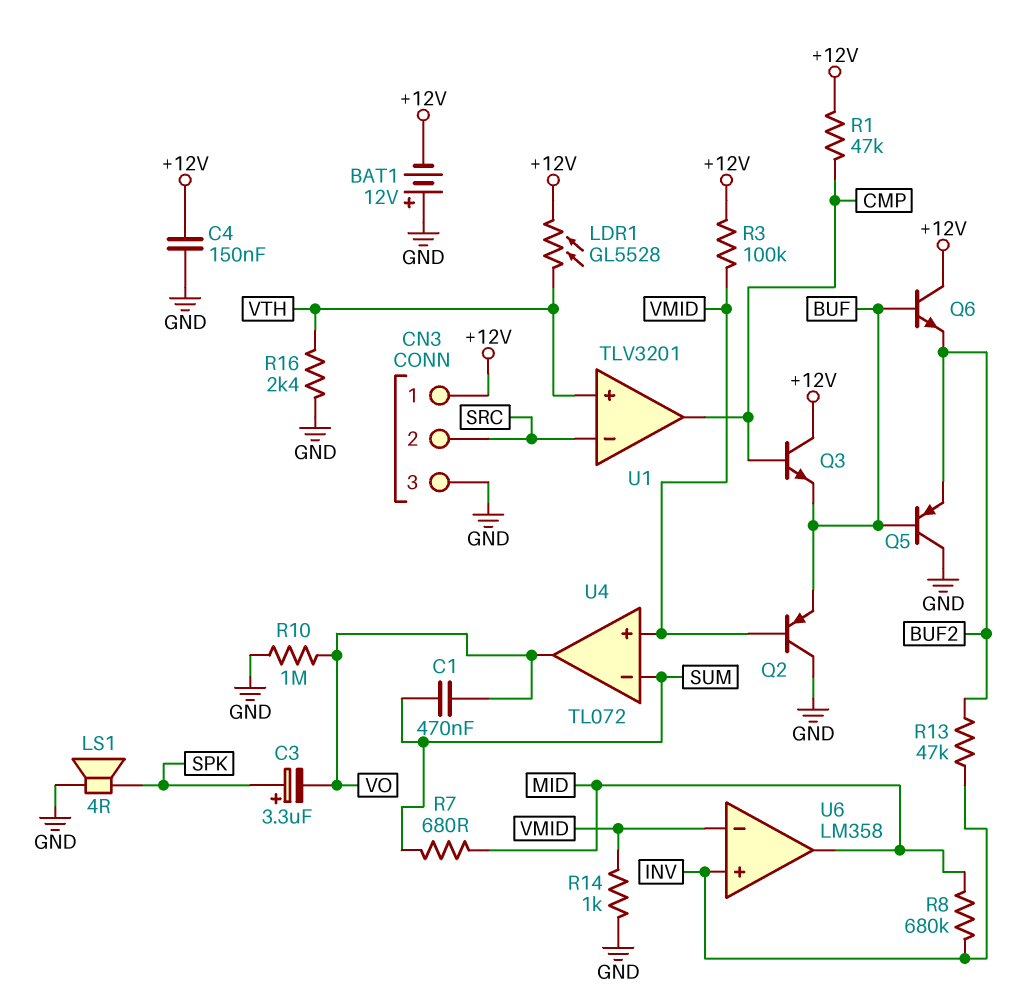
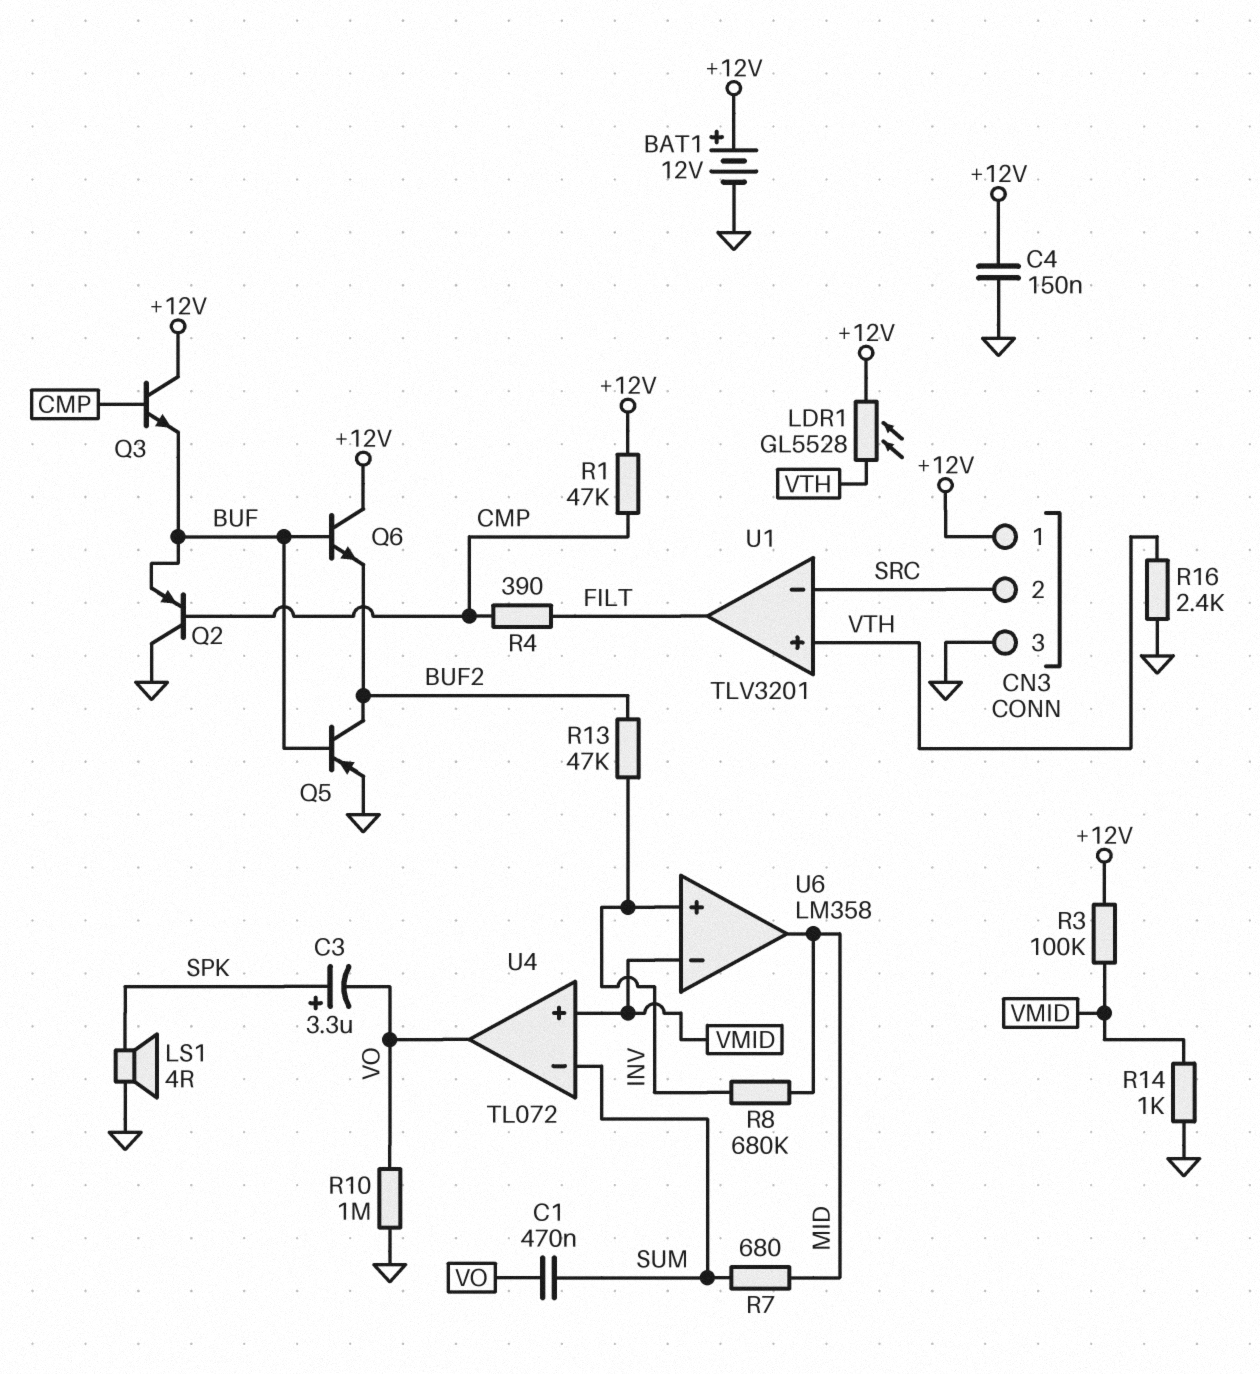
BAT1: 12V (plus GND, minus +12V) -> 12V (plus +12V, minus GND)
Q2: PNP (B VMID, C GND, E BUF) -> PNP (B CMP, C GND, E BUF)
Q5: PNP (B BUF, C GND, E BUF2) -> PNP (B BUF, C BUF2, E GND)
R4: none -> 390 (CMP, FILT)
U1 pin out: CMP -> FILT

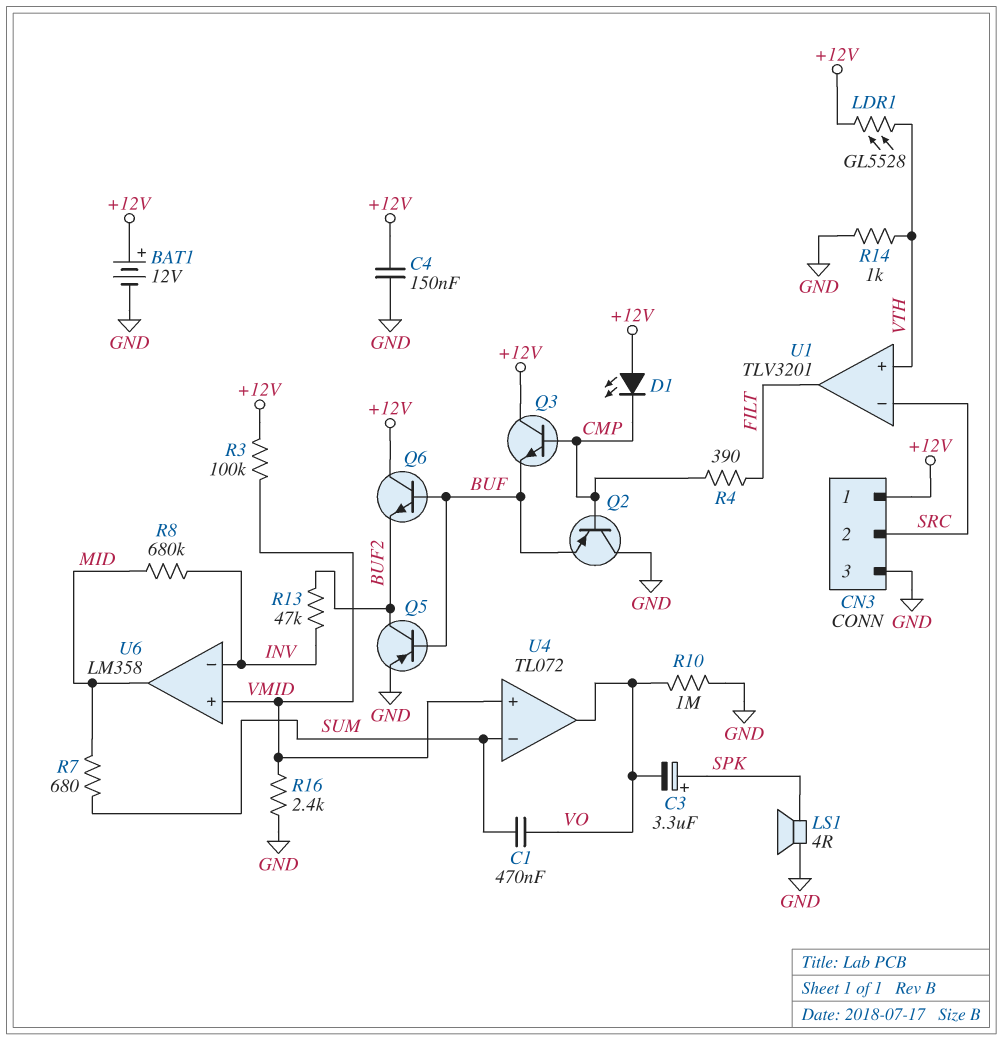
D1: none -> LED (A +12V, K CMP)
R1: 47k (+12V, CMP) -> none
R14: 1k (GND, VMID) -> 1k (GND, VTH)
R16: 2.4k (GND, VTH) -> 2.4k (GND, VMID)
U6 pin in+: INV -> VMID
U6 pin in-: VMID -> INV

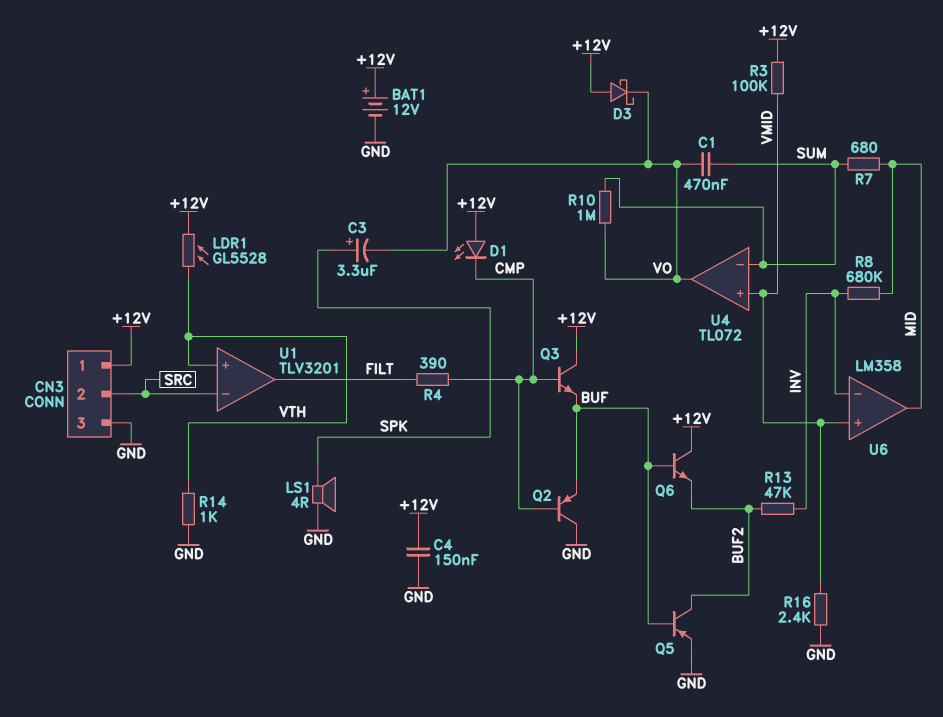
D3: none -> schottky (A +12V, K VO)
R10: 1M (GND, VO) -> 1M (SUM, VO)

